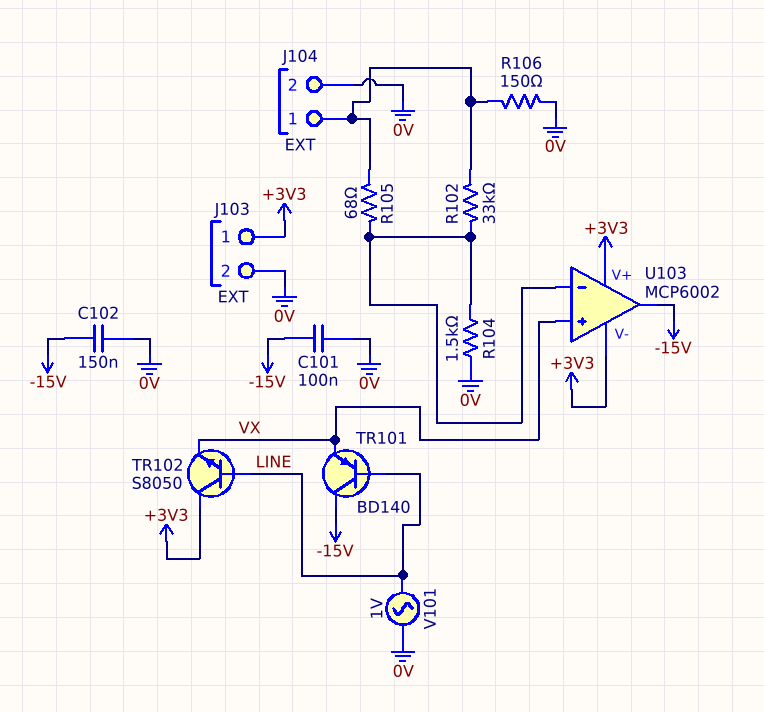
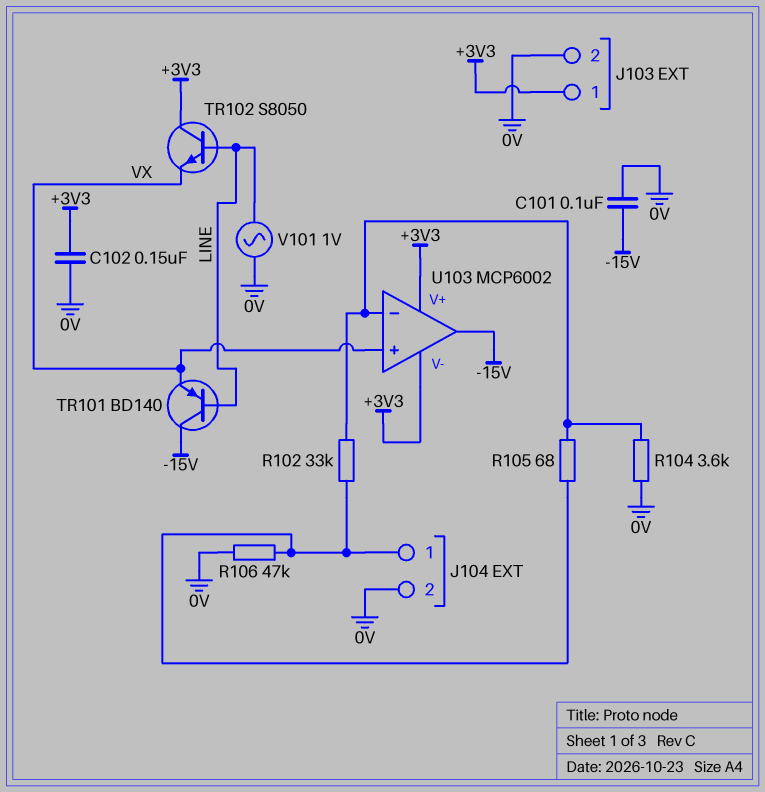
C102: 150nF (-15V, 0V) -> 150nF (+3V3, 0V)
R104: 1.5k (0V, U103/in-) -> 3.6k (0V, U103/in-)
R106: 150 (0V, J104/1) -> 47k (0V, J104/1)

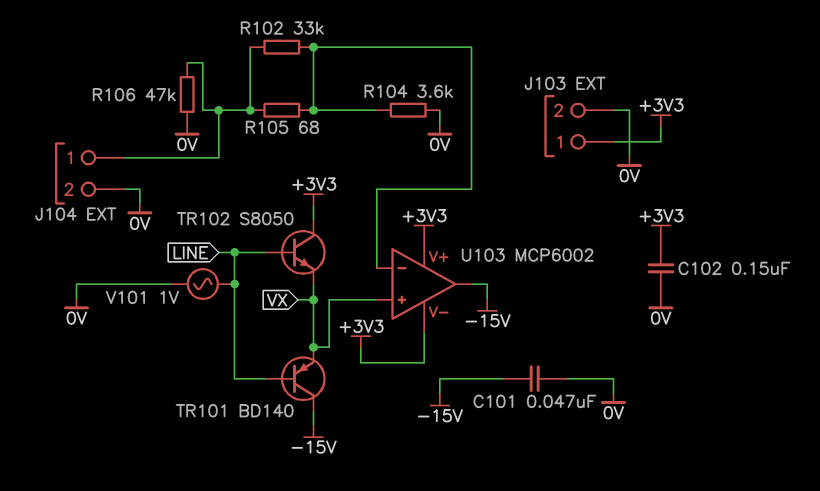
C101: 100nF (-15V, 0V) -> 47nF (-15V, 0V)

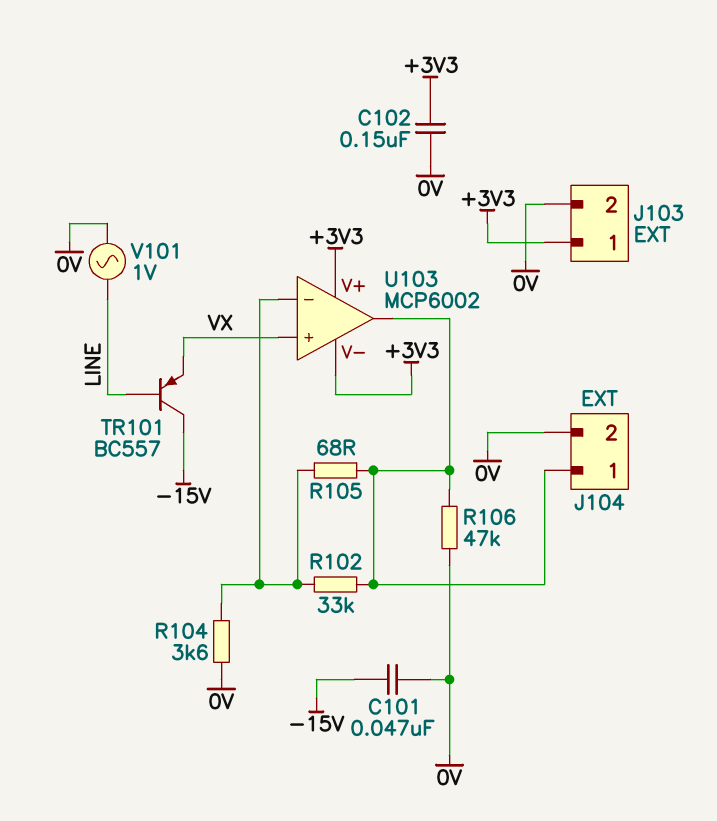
TR101: PNP BD140 (B LINE, C -15V, E VX) -> PNP BC557 (B LINE, C -15V, E VX)
TR102: NPN S8050 (B LINE, C +3V3, E VX) -> none
U103 pin out: -15V -> J104/1

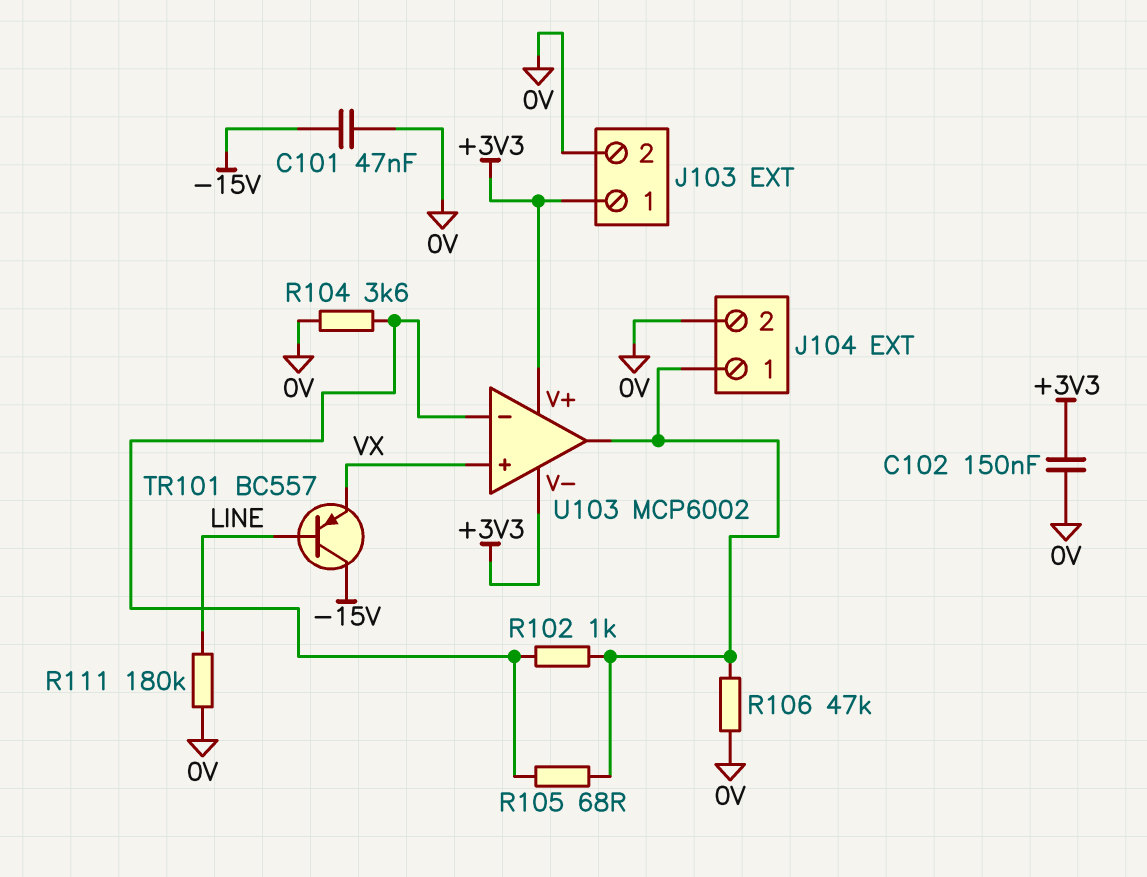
R102: 33k (J104/1, U103/in-) -> 1k (J104/1, U103/in-)
R111: none -> 180k (0V, LINE)
V101: AC 1V (0V, LINE) -> none

